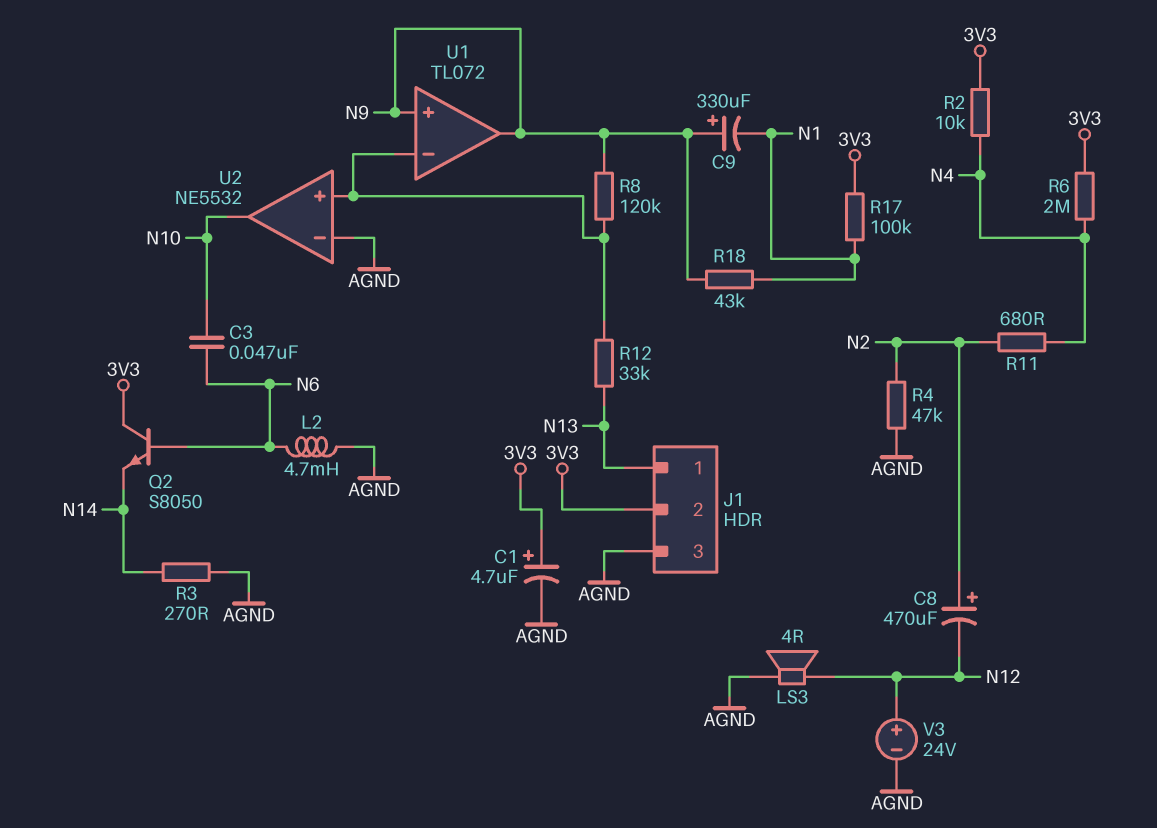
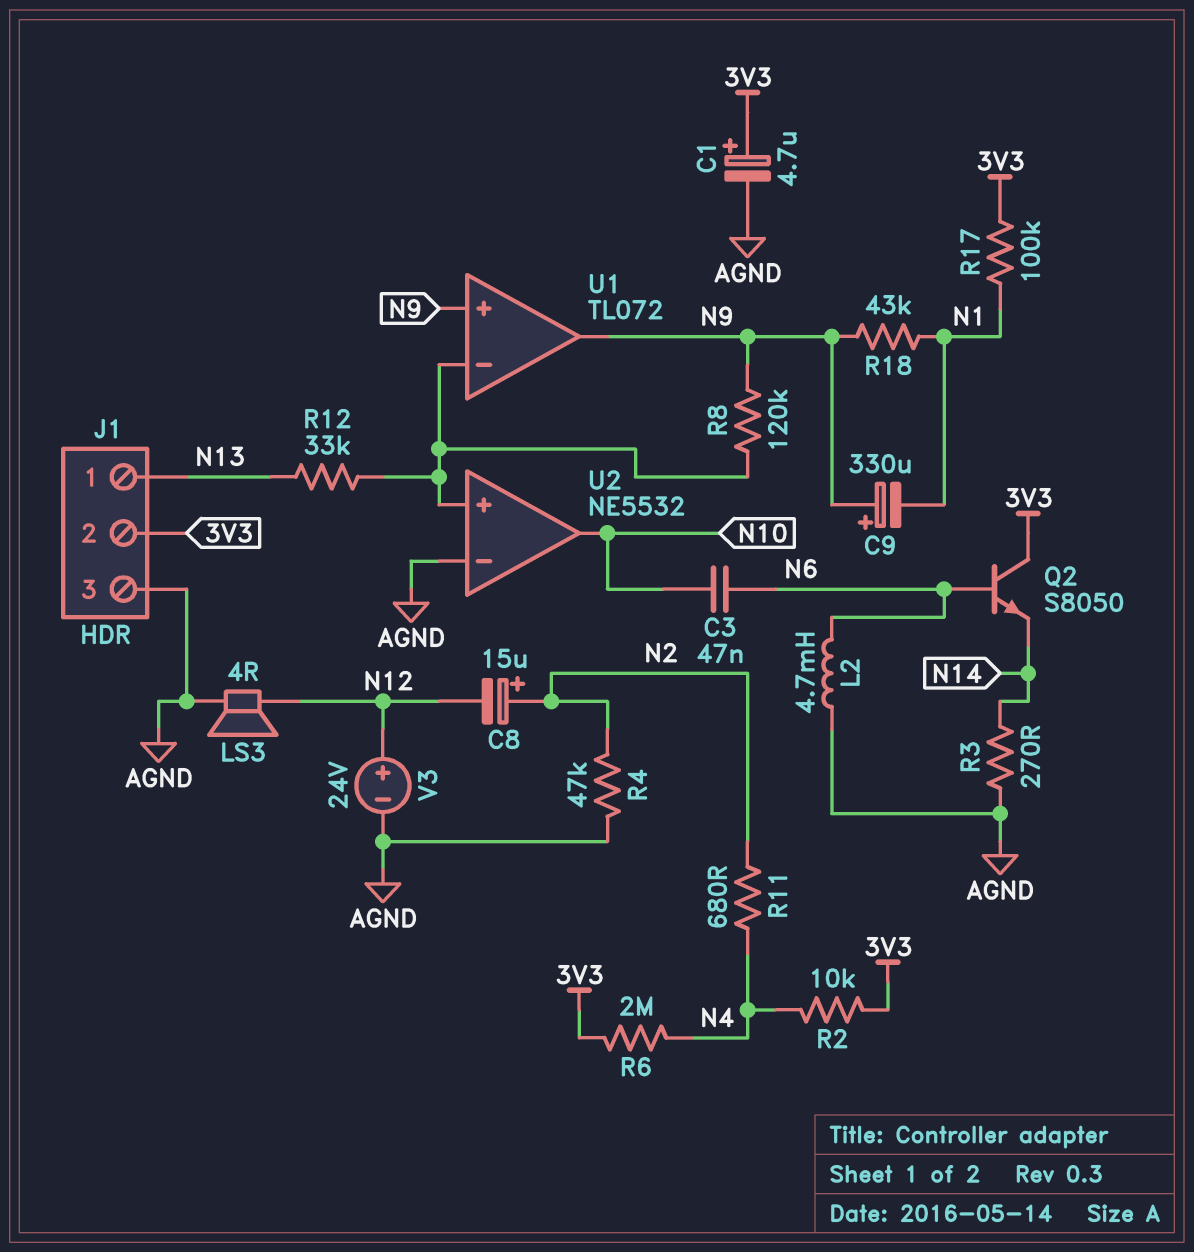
C8: 470uF (plus N2, minus N12) -> 15uF (plus N2, minus N12)

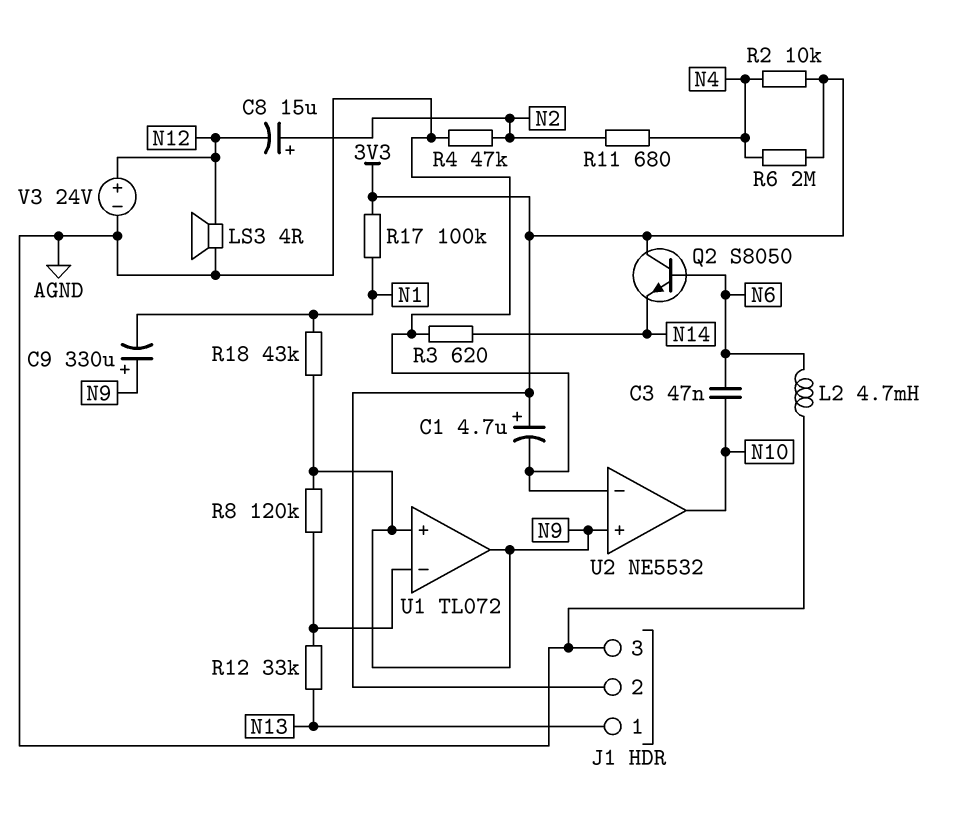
R3: 270 (AGND, N14) -> 620 (AGND, N14)
U2 pin in+: U1/in- -> N9

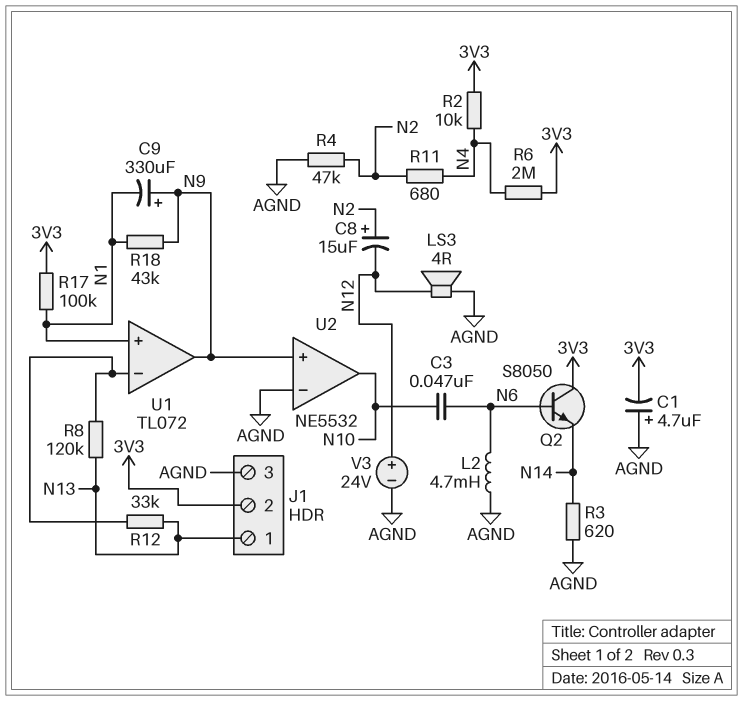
C1: 4.7uF (plus 3V3, minus AGND) -> 4.7uF (plus AGND, minus 3V3)
R8: 120k (N9, U1/in-) -> 120k (N13, U1/in-)
U1 pin in+: N9 -> N1

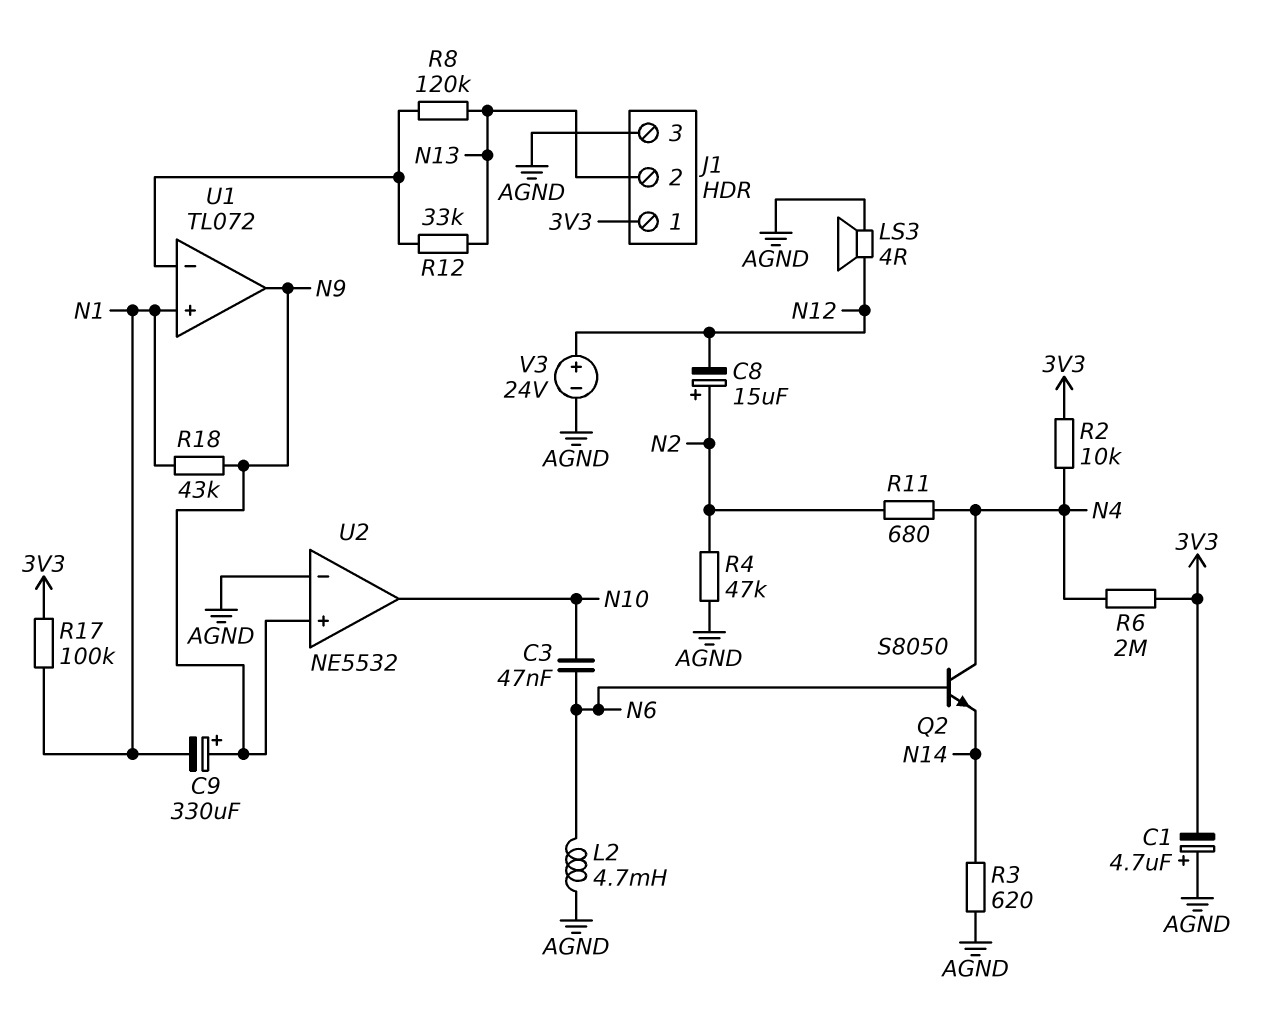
J1 pin 1: N13 -> 3V3
J1 pin 2: 3V3 -> N13
Q2: NPN S8050 (B N6, C 3V3, E N14) -> NPN S8050 (B N6, C N4, E N14)

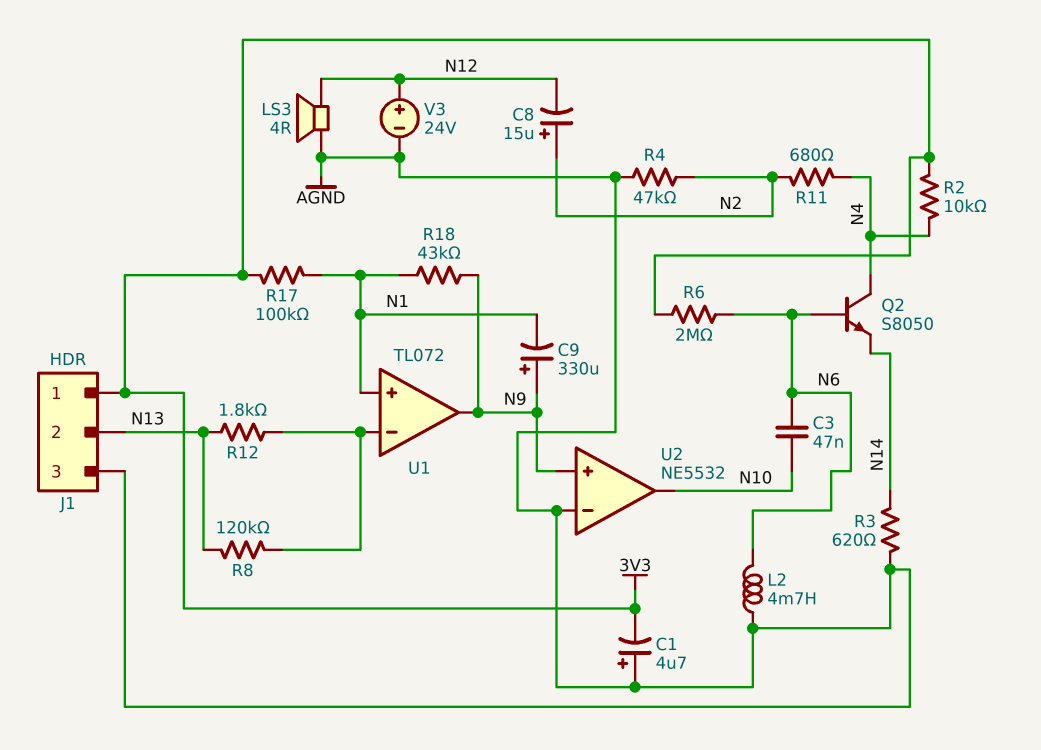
R6: 2M (3V3, N4) -> 2M (3V3, N6)
R12: 33k (N13, U1/in-) -> 1.8k (N13, U1/in-)

